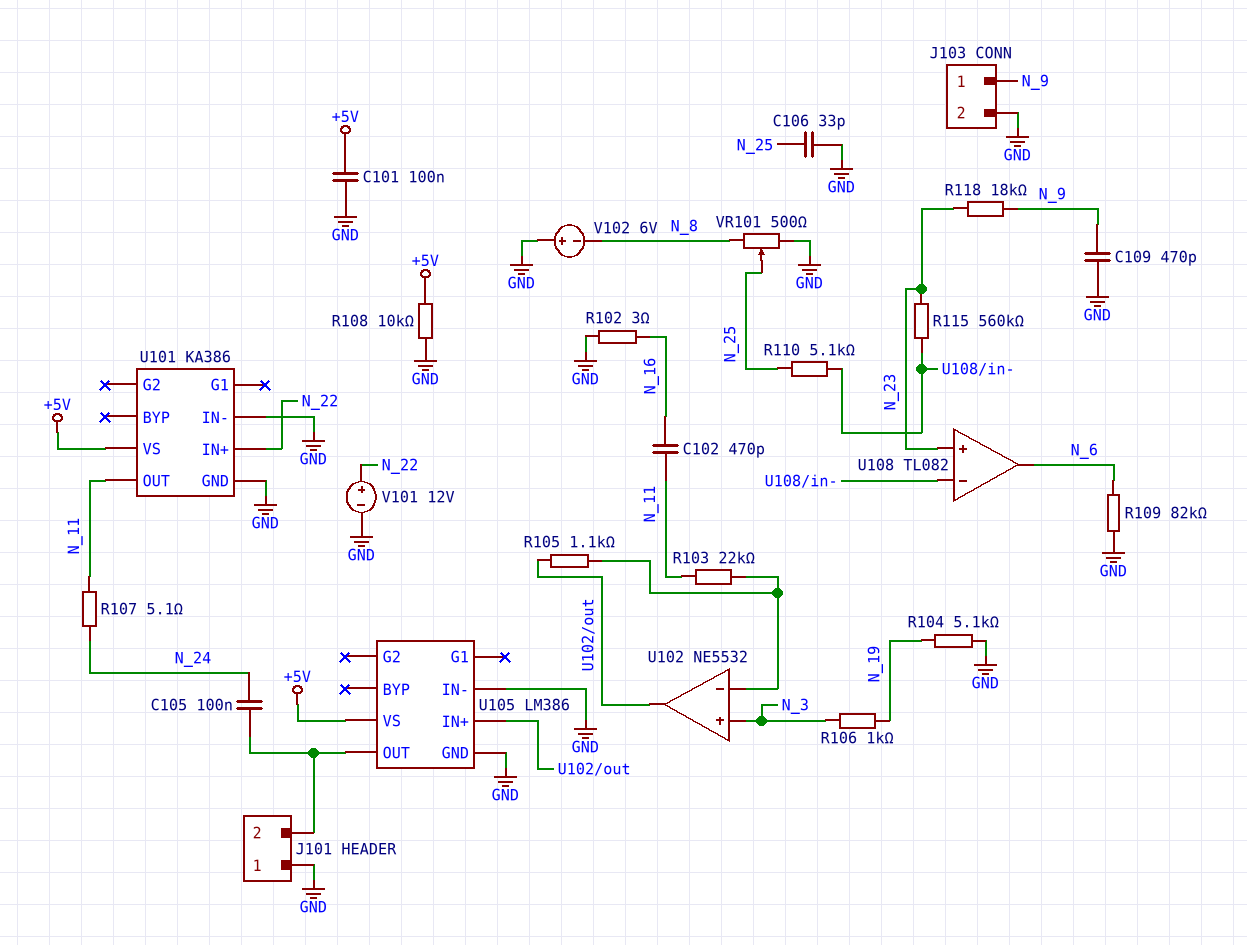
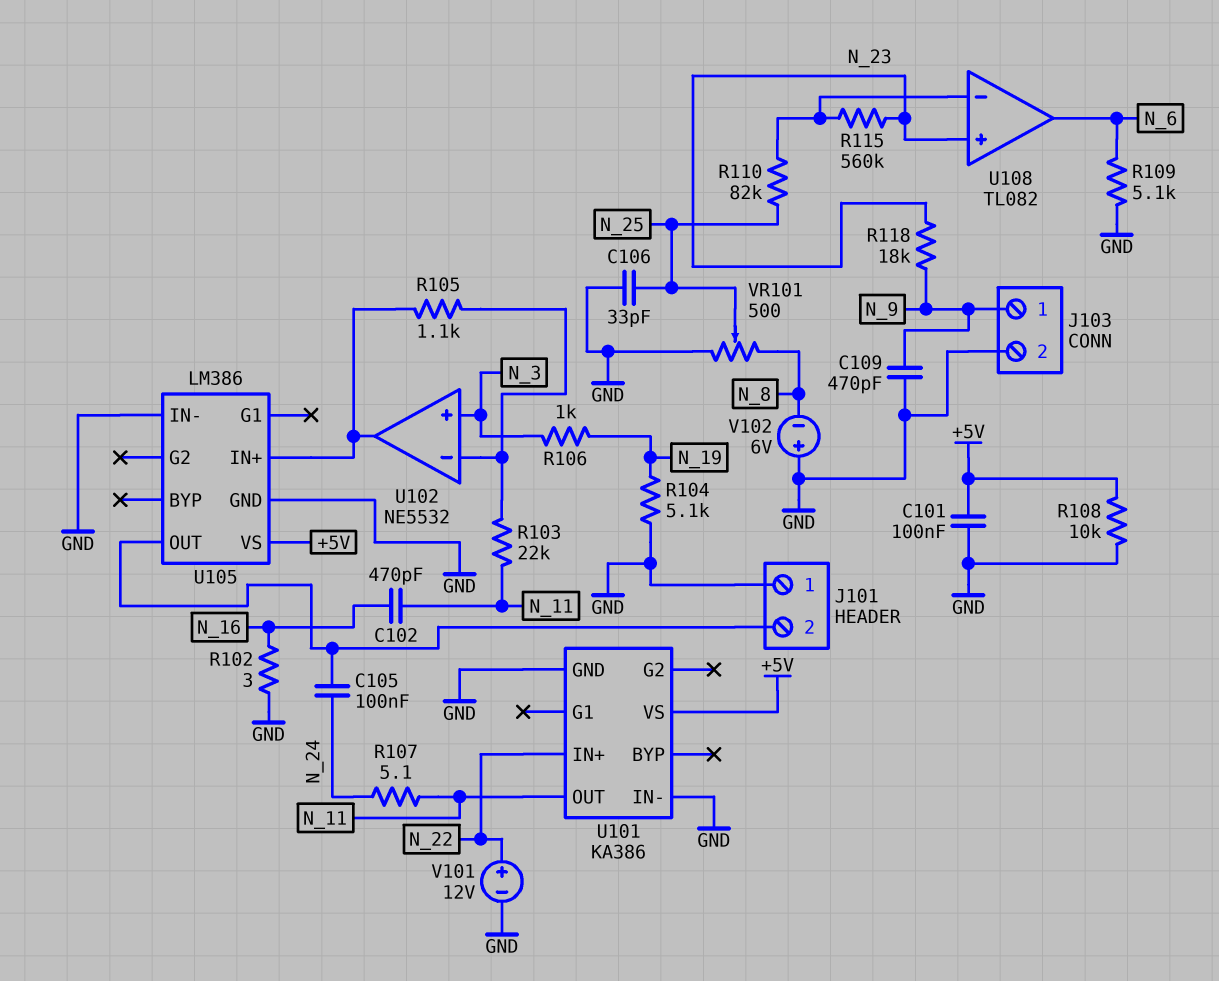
R109: 82k (GND, N_6) -> 5.1k (GND, N_6)
R110: 5.1k (N_25, U108/in-) -> 82k (N_25, U108/in-)

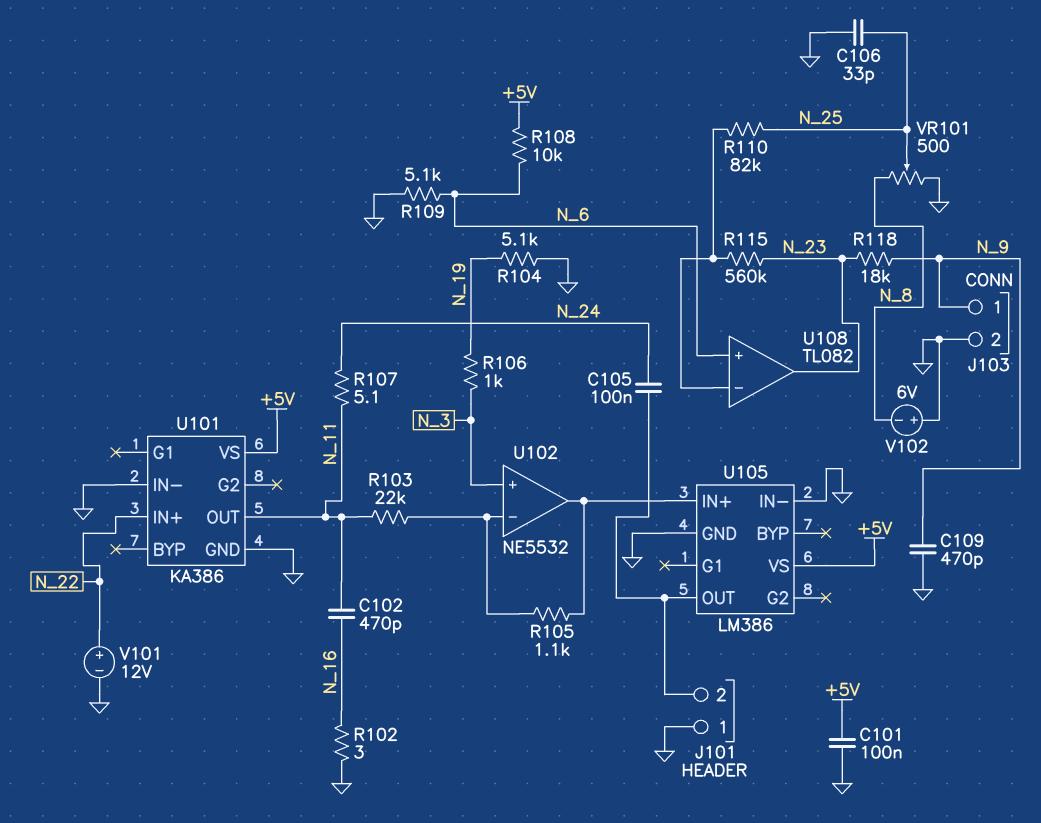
R108: 10k (+5V, GND) -> 10k (+5V, N_6)
U108 pin in+: N_23 -> N_6
U108 pin out: N_6 -> N_23

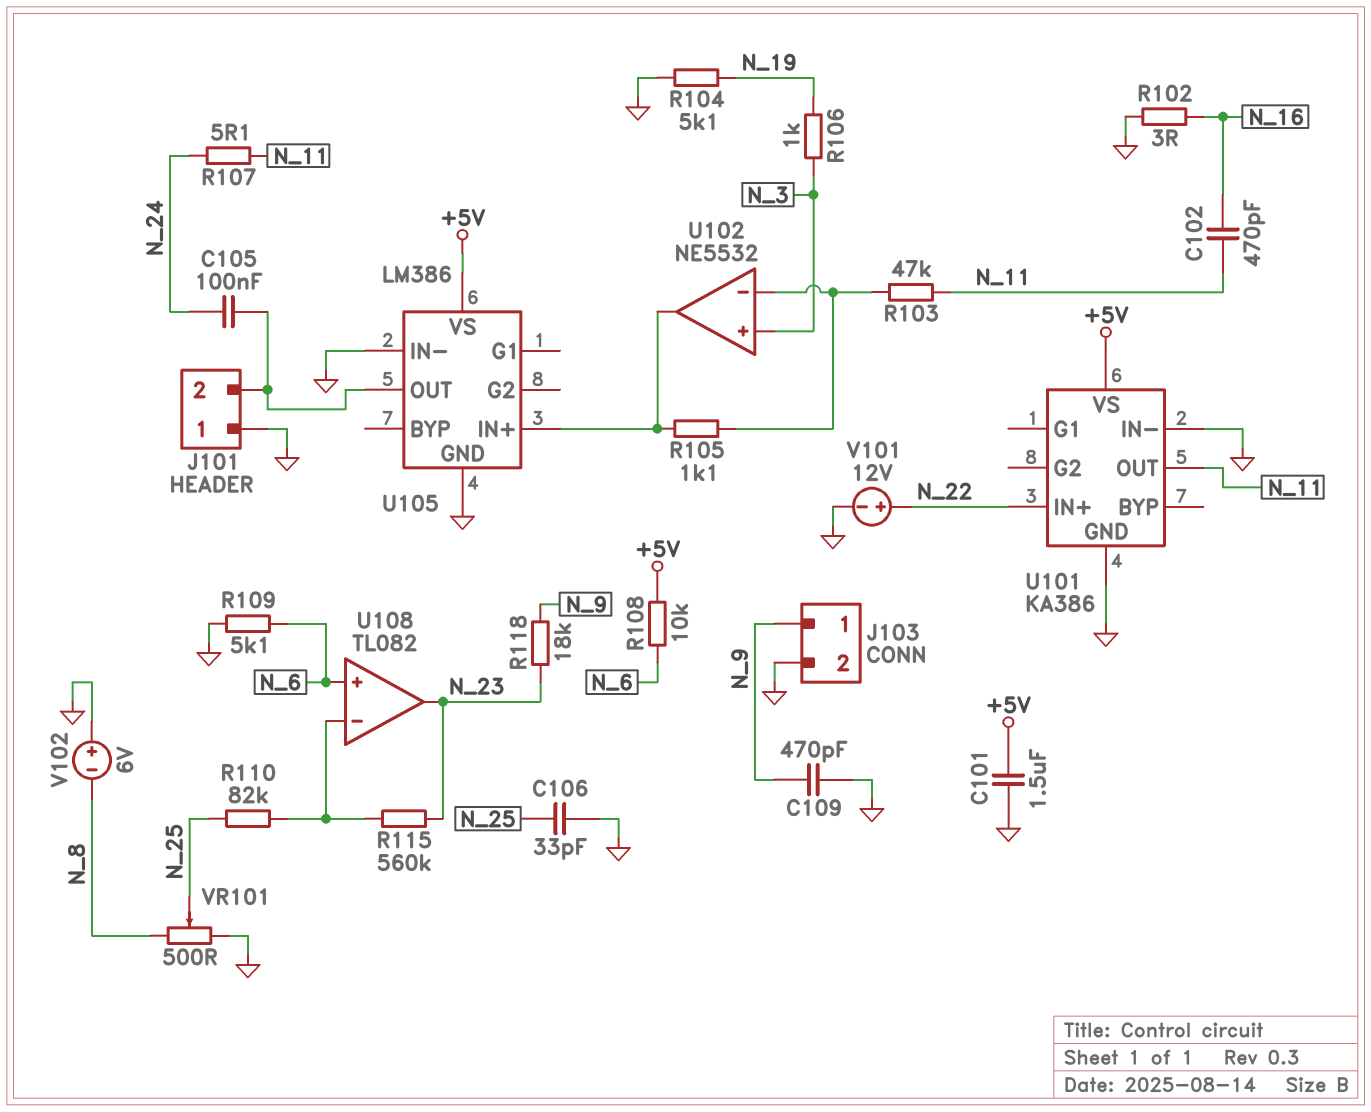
C101: 100nF (+5V, GND) -> 1.5uF (+5V, GND)
R103: 22k (N_11, U102/in-) -> 47k (N_11, U102/in-)

